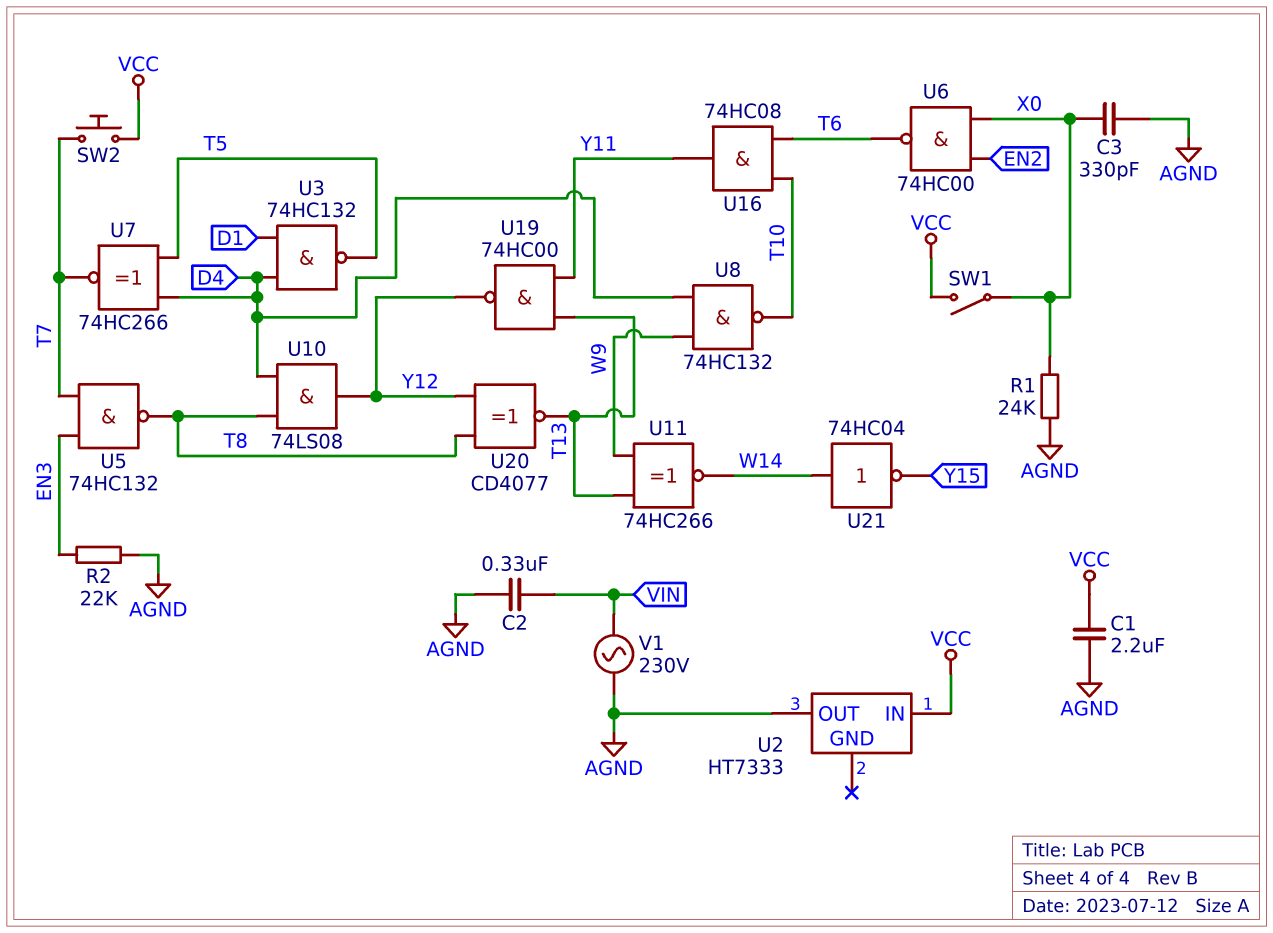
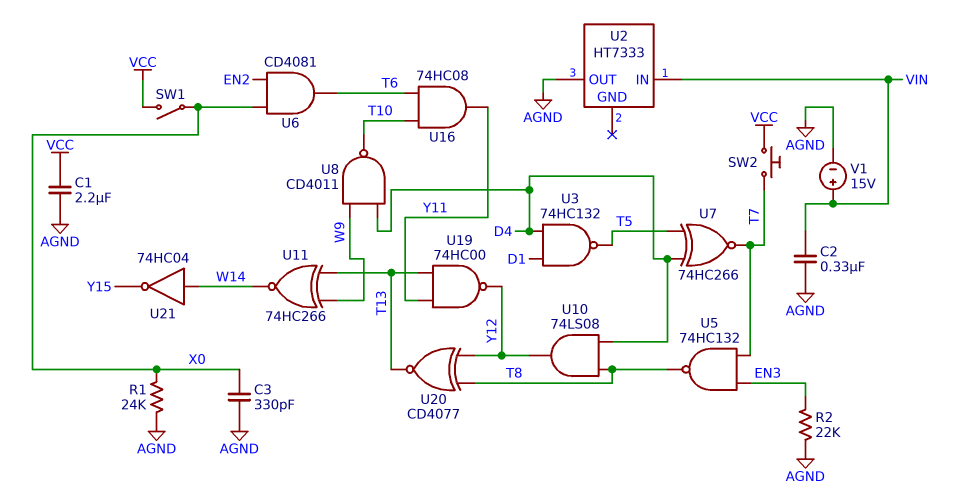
U2 pin IN: VCC -> VIN
U6: NAND 74HC00 (in EN2, in X0, out T6) -> AND CD4081 (in EN2, in X0, out T6)
U8: NAND 74HC132 (in D4, in W9, out T10) -> NAND CD4011 (in D4, in W9, out T10)
V1: AC 230V (AGND, VIN) -> 15V (plus VIN, minus AGND)

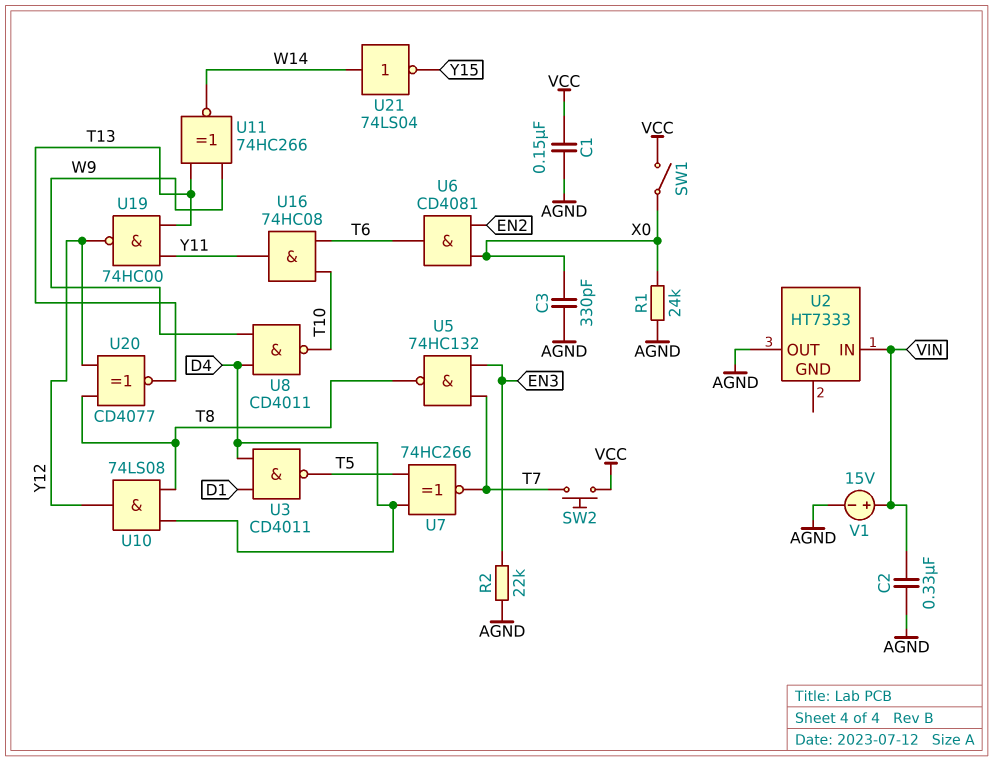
C1: 2.2uF (AGND, VCC) -> 150nF (AGND, VCC)
U3: NAND 74HC132 (in D1, in D4, out T5) -> NAND CD4011 (in D1, in D4, out T5)
U21: NOT 74HC04 (in W14, out Y15) -> NOT 74LS04 (in W14, out Y15)

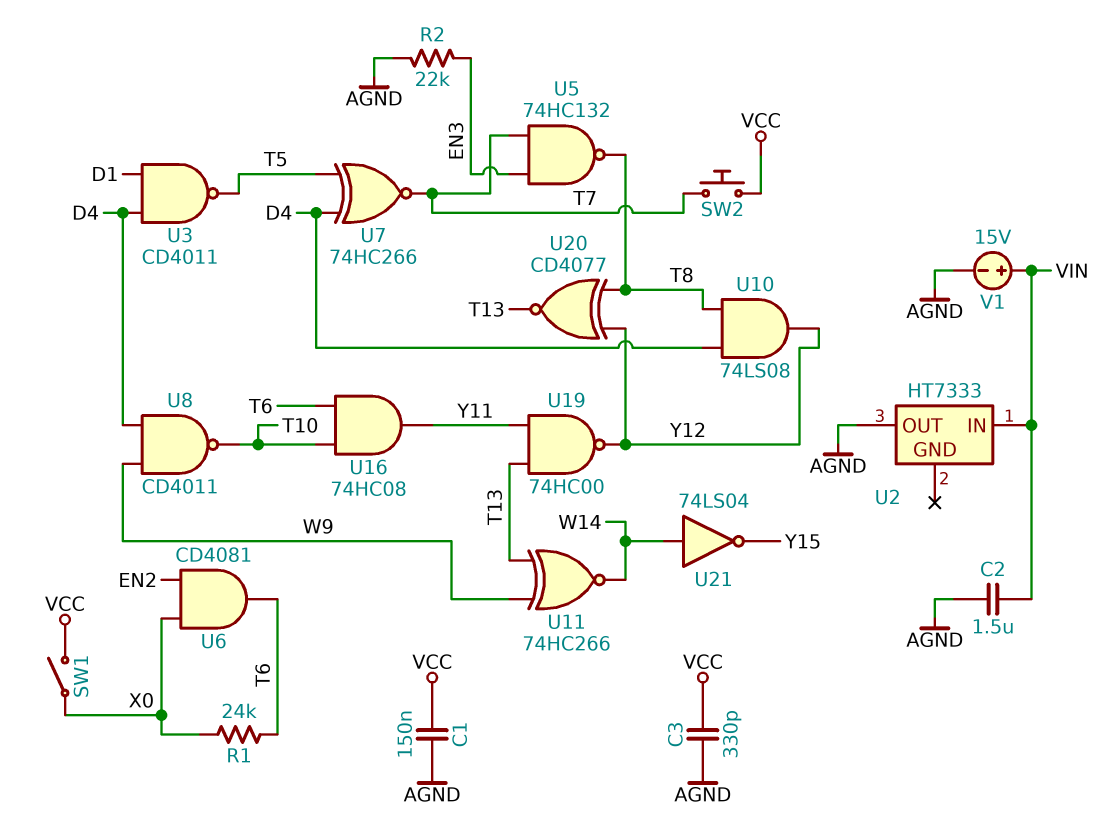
C2: 330nF (AGND, VIN) -> 1.5uF (AGND, VIN)
C3: 330pF (AGND, X0) -> 330pF (AGND, VCC)
R1: 24k (AGND, X0) -> 24k (T6, X0)

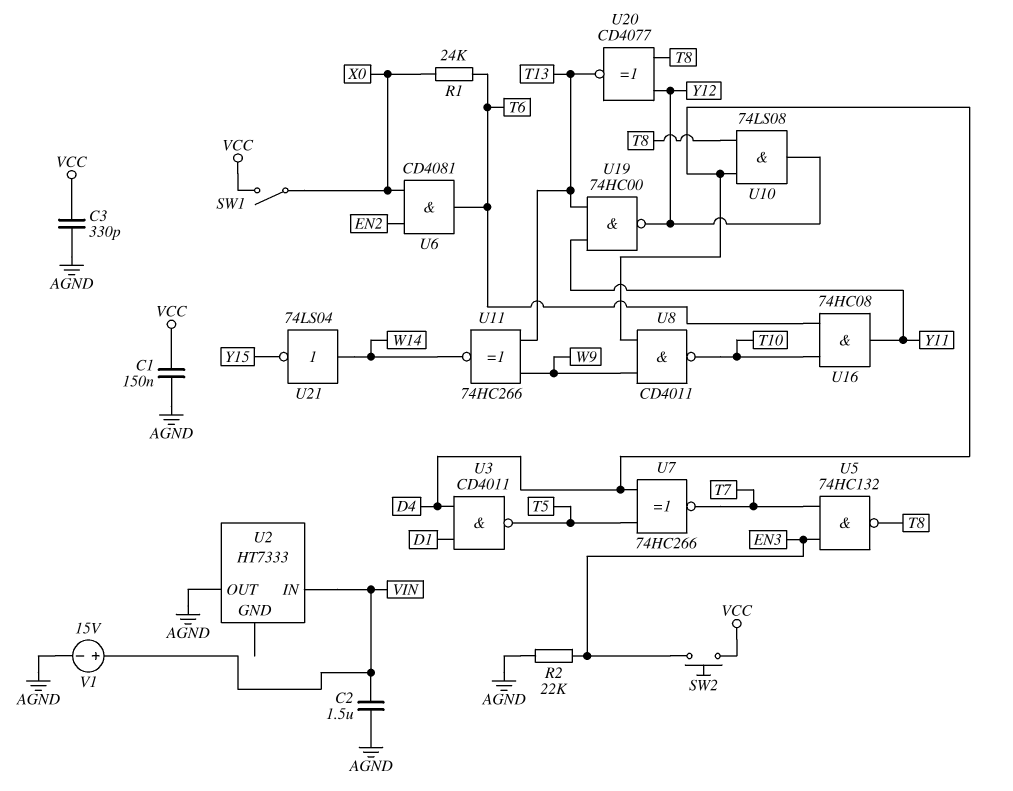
SW2: button (T7, VCC) -> button (EN3, VCC)

